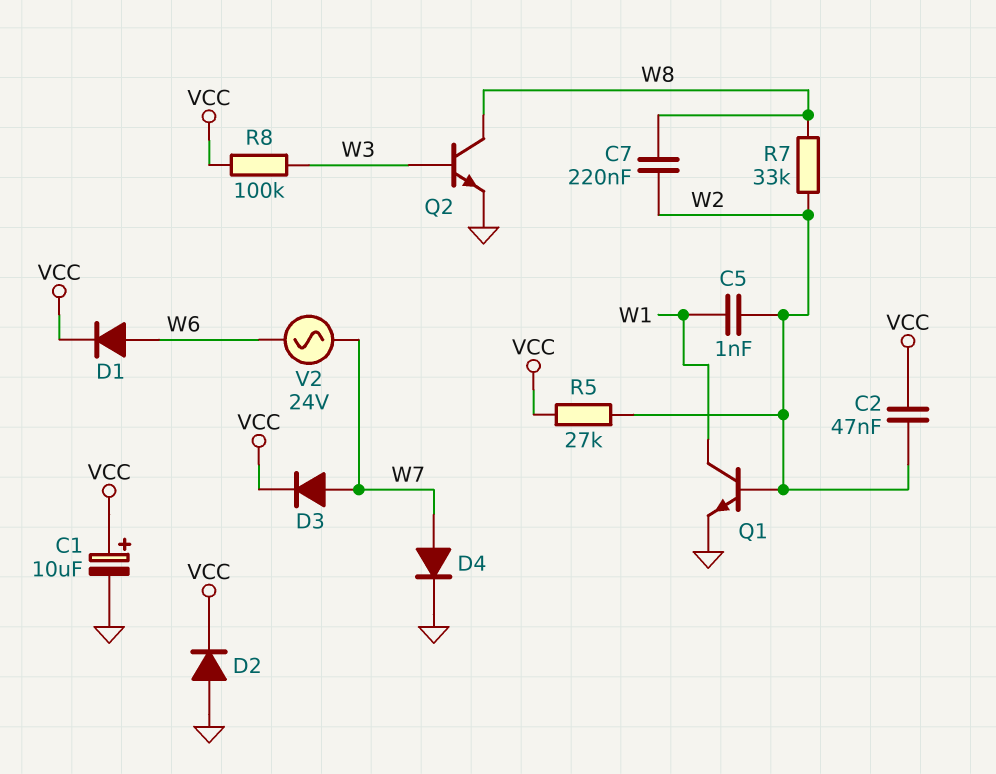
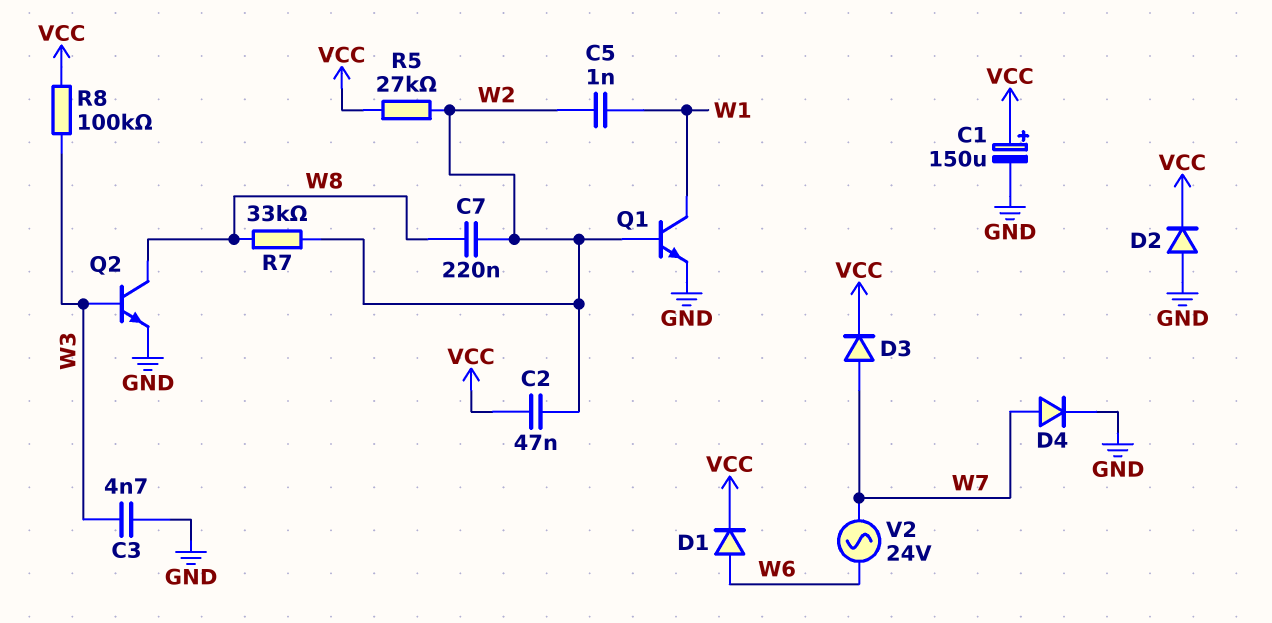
C1: 10uF (plus VCC, minus GND) -> 150uF (plus VCC, minus GND)
C3: none -> 4.7nF (GND, W3)

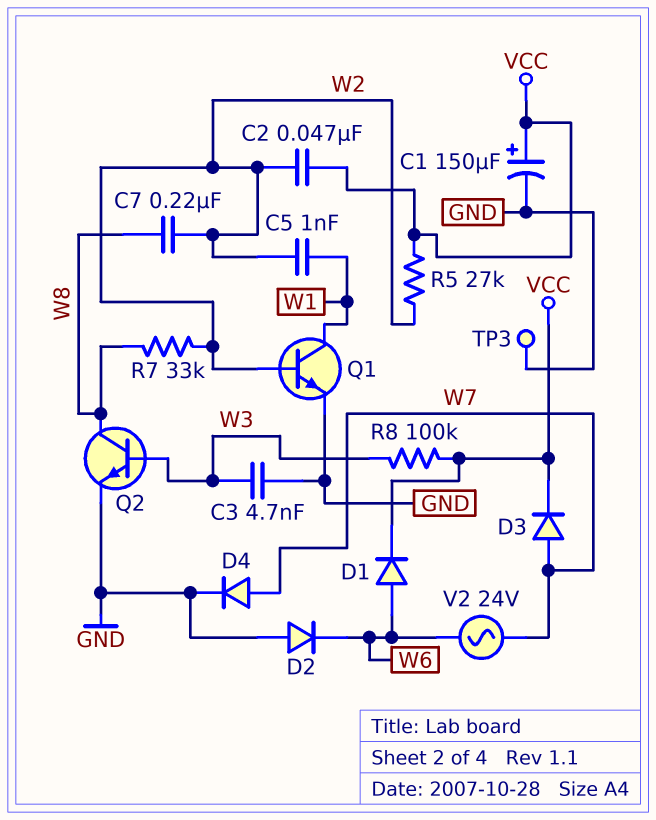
D2: diode (A GND, K VCC) -> diode (A GND, K W6)
TP3: none -> test point (GND)

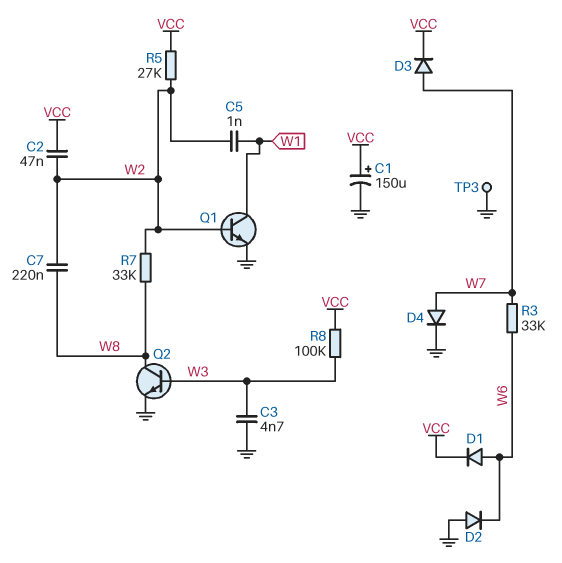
R3: none -> 33k (W6, W7)
V2: AC 24V (W6, W7) -> none

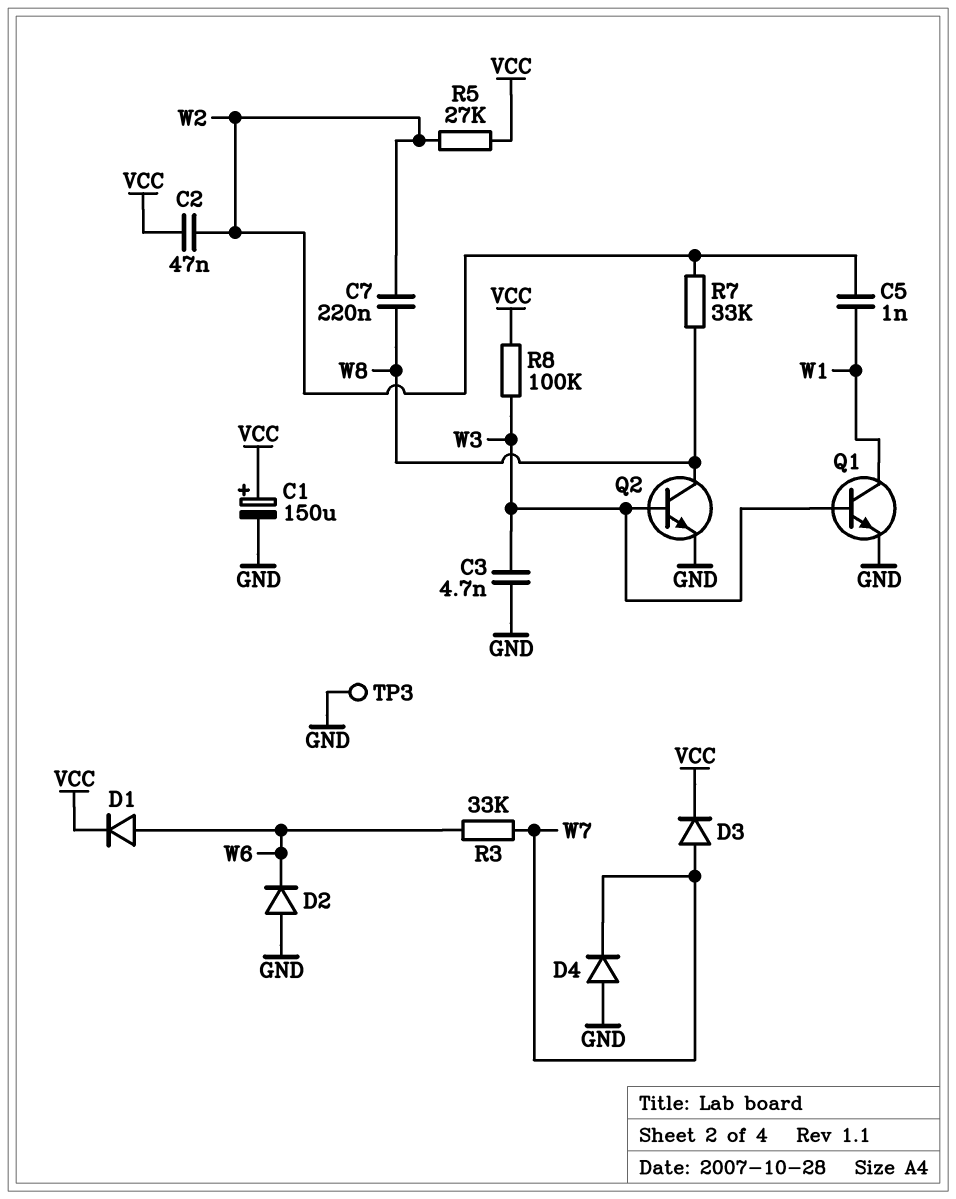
D4: diode (A W7, K GND) -> diode (A GND, K W7)
Q1: NPN (B W2, C W1, E GND) -> NPN (B W3, C W1, E GND)

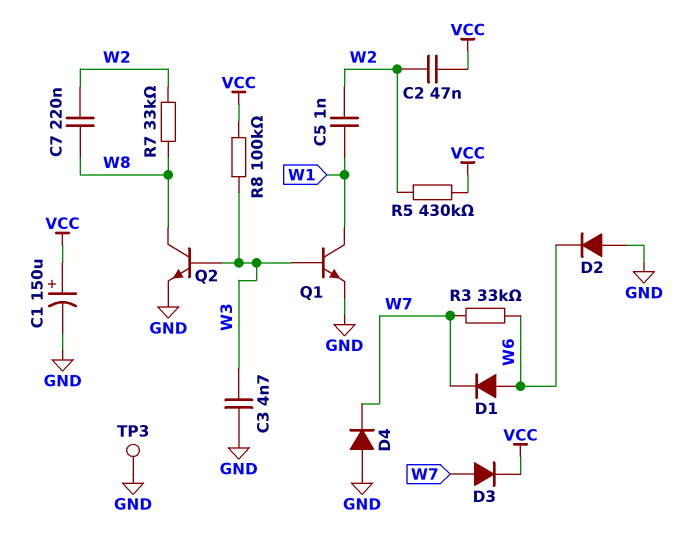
D1: diode (A W6, K VCC) -> diode (A W6, K W7)
R5: 27k (VCC, W2) -> 430k (VCC, W2)

